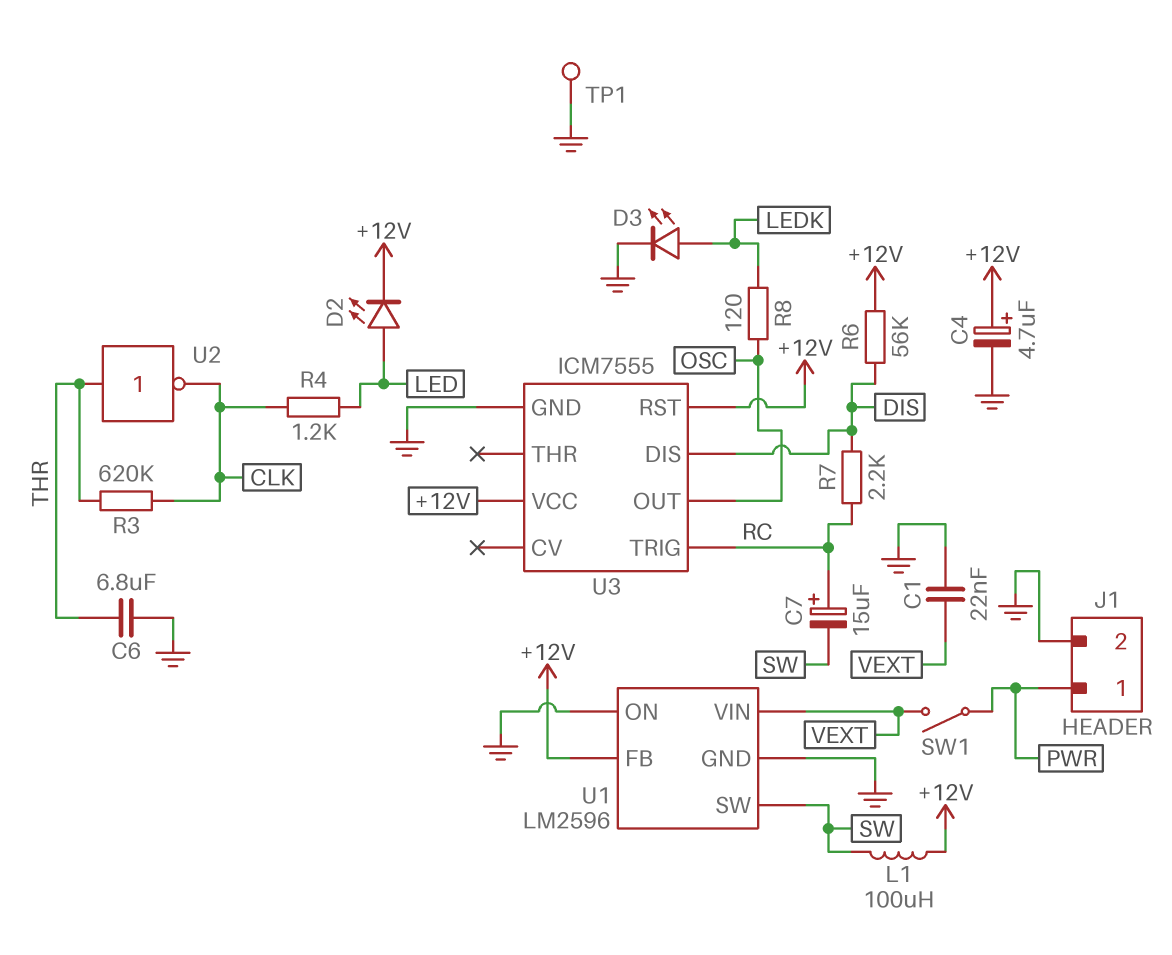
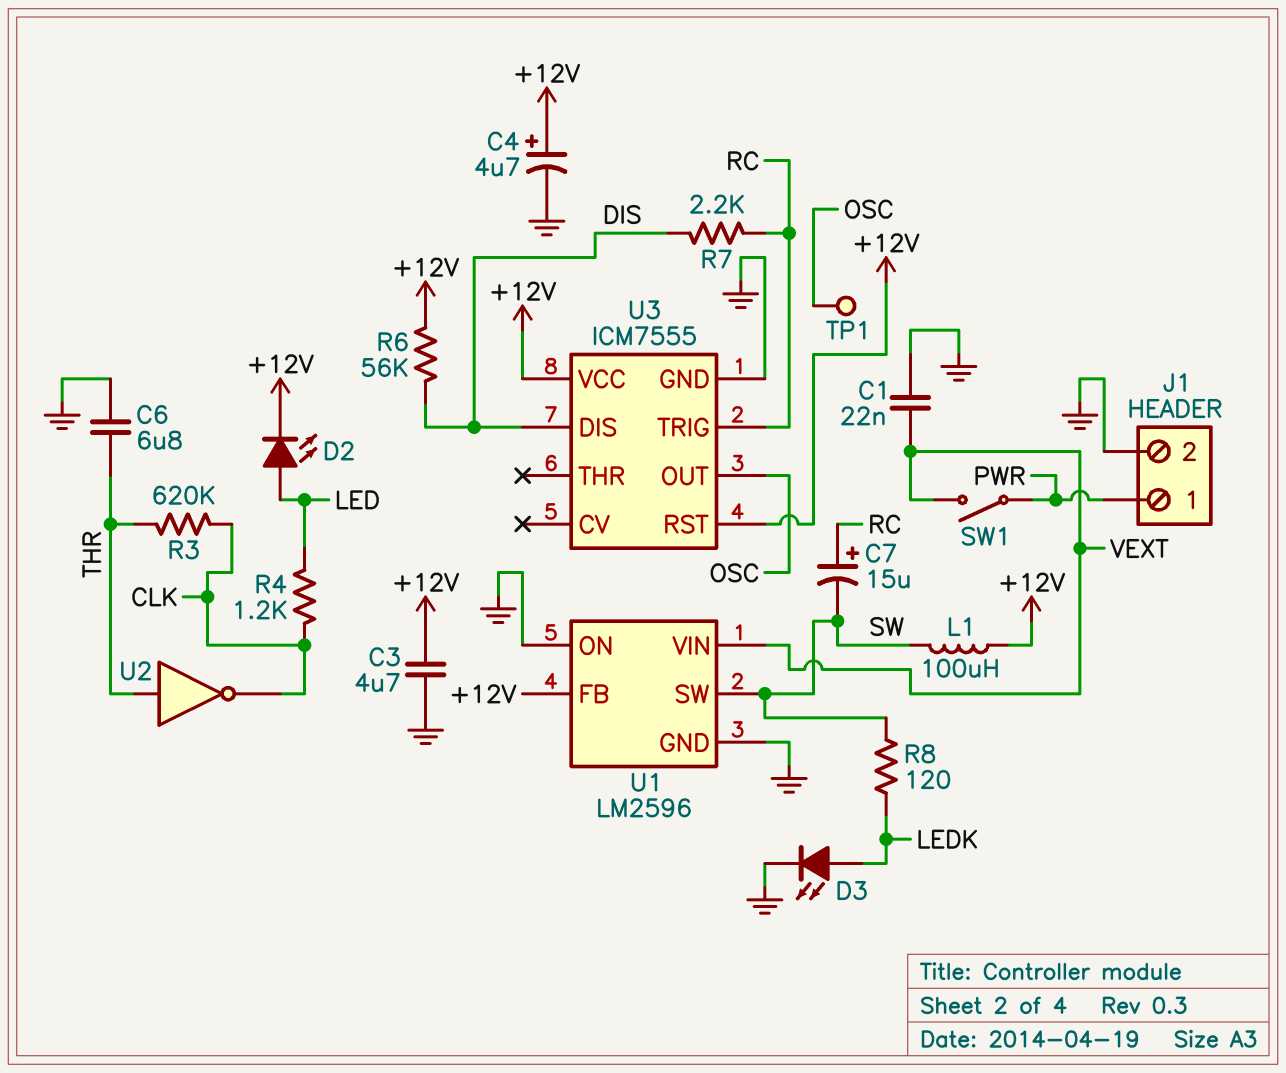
C3: none -> 4.7uF (+12V, GND)
R8: 120 (LEDK, OSC) -> 120 (LEDK, SW)
TP1: test point (GND) -> test point (OSC)

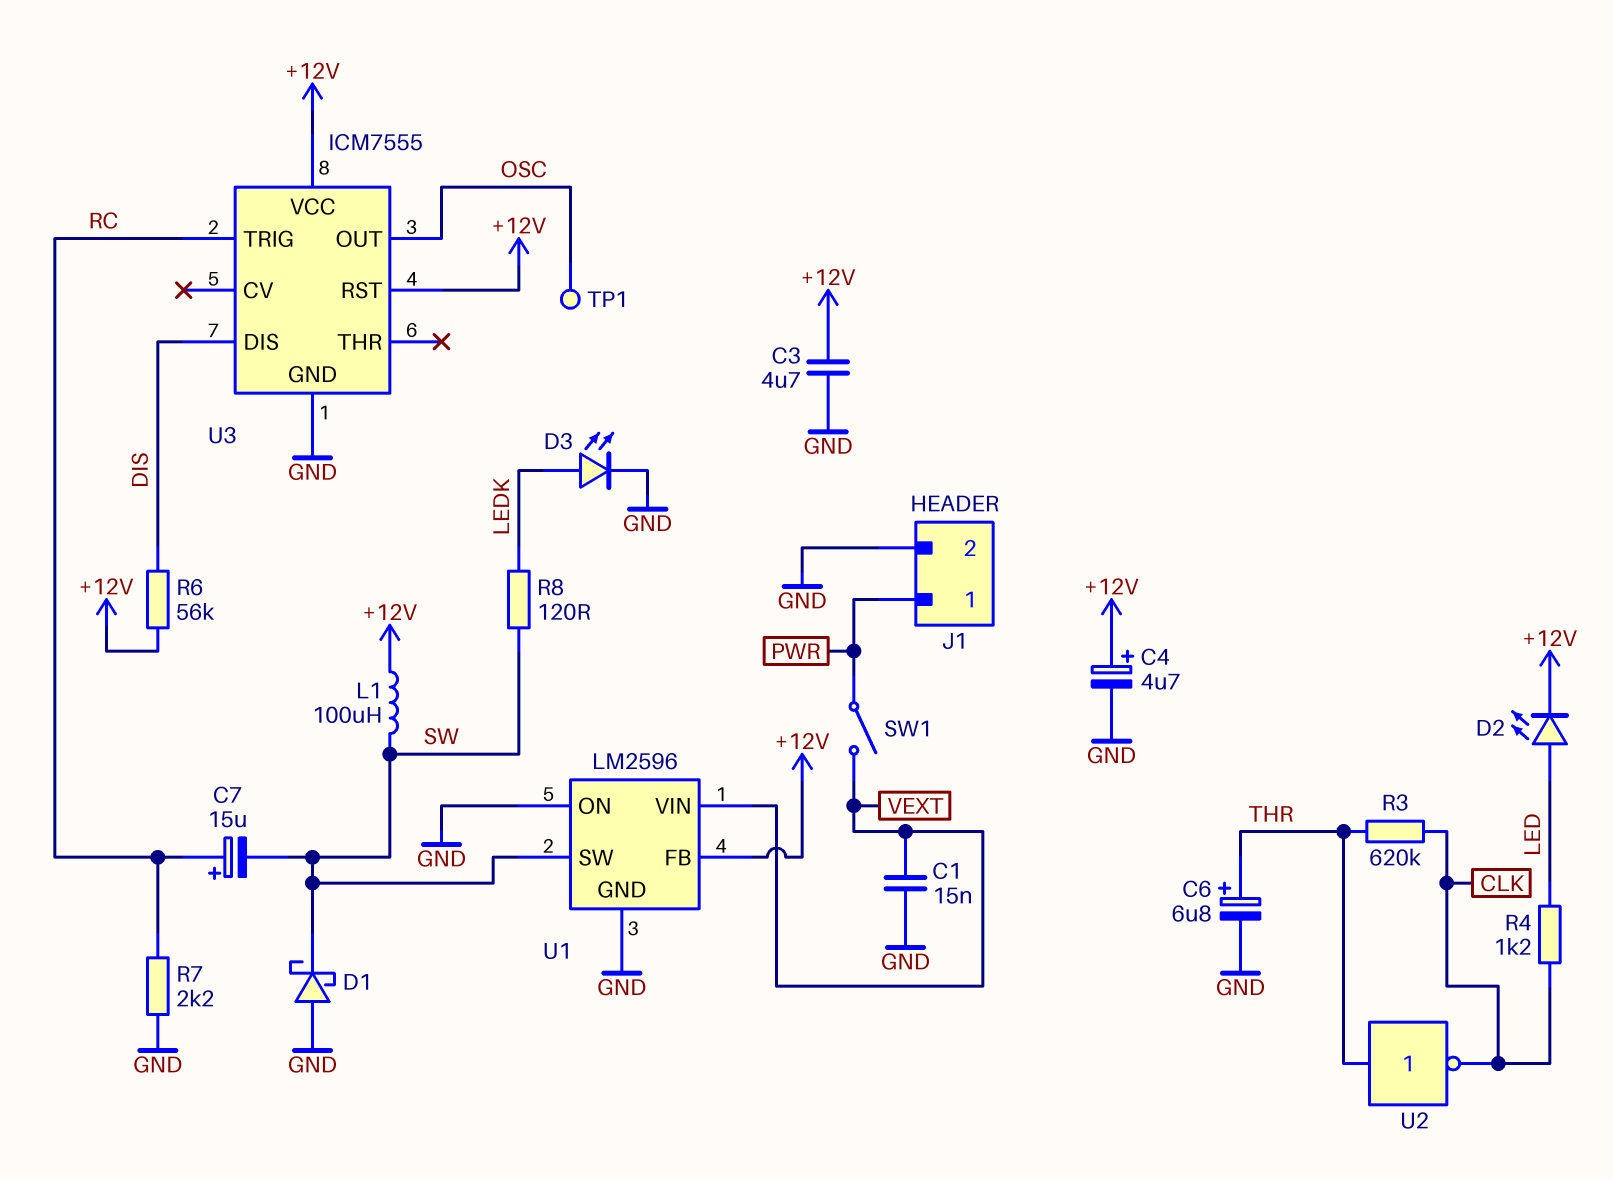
C1: 22nF (GND, VEXT) -> 15nF (GND, VEXT)
C6: 6.8uF (GND, THR) -> 6.8uF (plus THR, minus GND)
D1: none -> schottky (A GND, K SW)
R7: 2.2k (DIS, RC) -> 2.2k (GND, RC)

